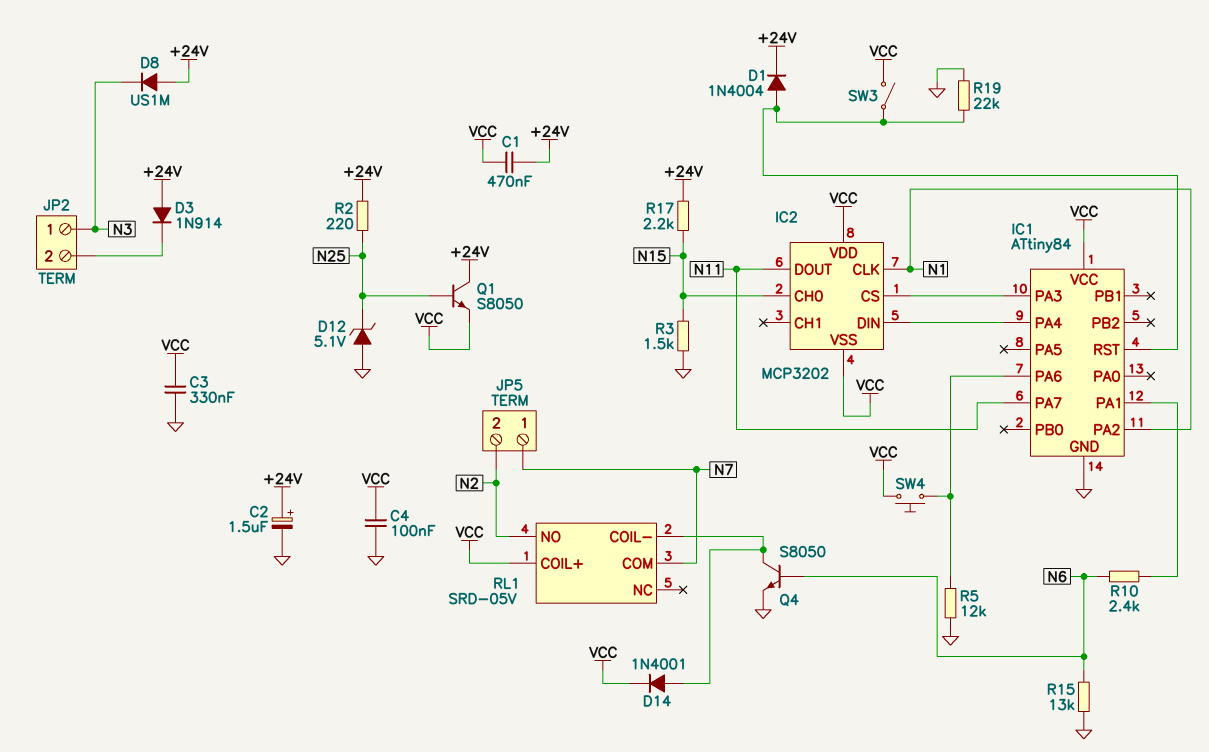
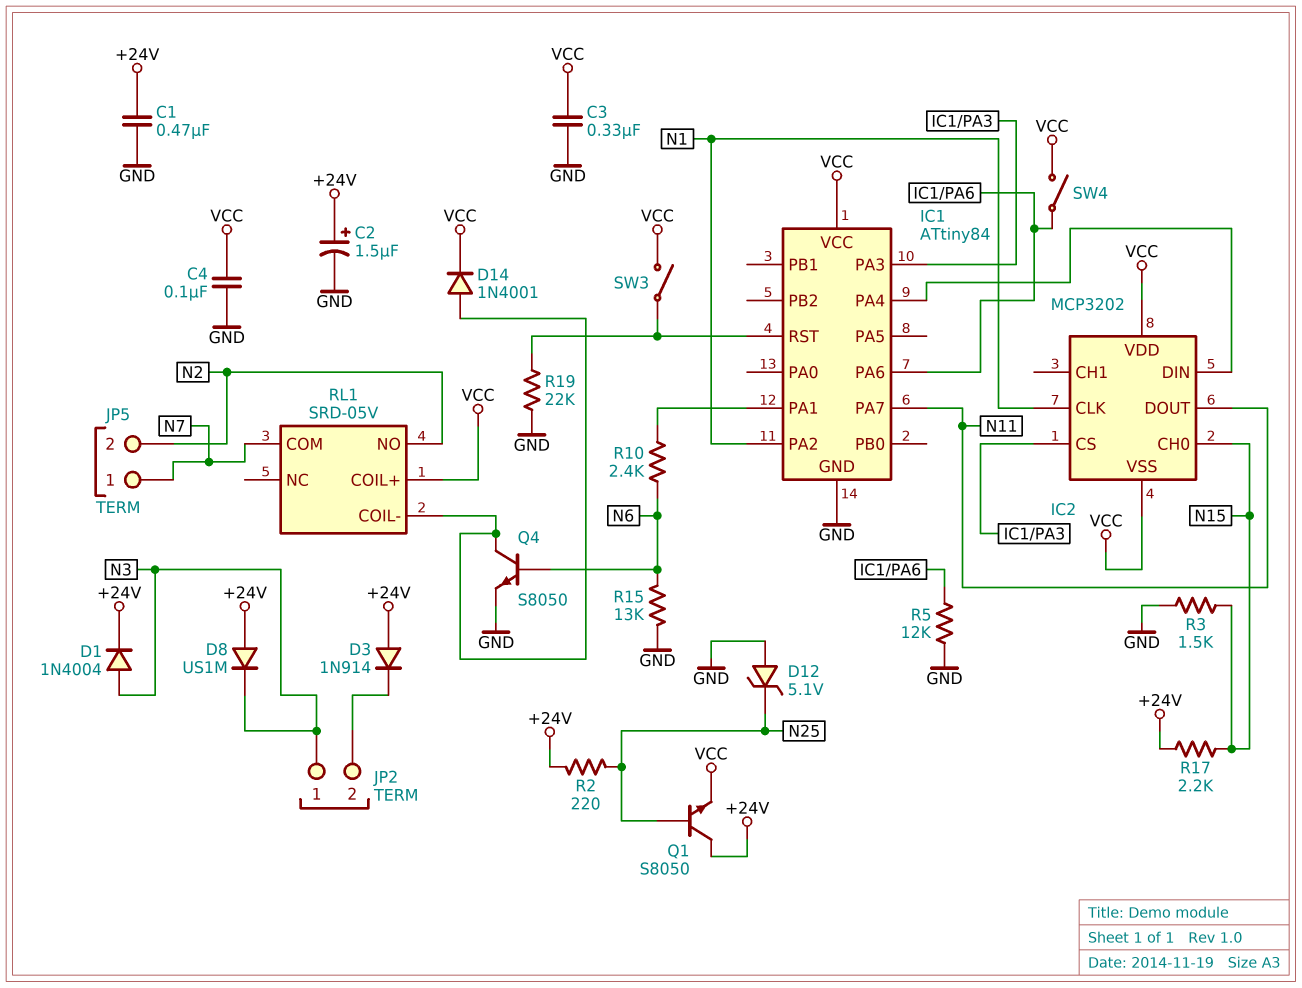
C1: 470nF (+24V, VCC) -> 470nF (+24V, GND)
D1: diode 1N4004 (A IC1/RST, K +24V) -> diode 1N4004 (A N3, K +24V)
SW4: button (IC1/PA6, VCC) -> switch (IC1/PA6, VCC)

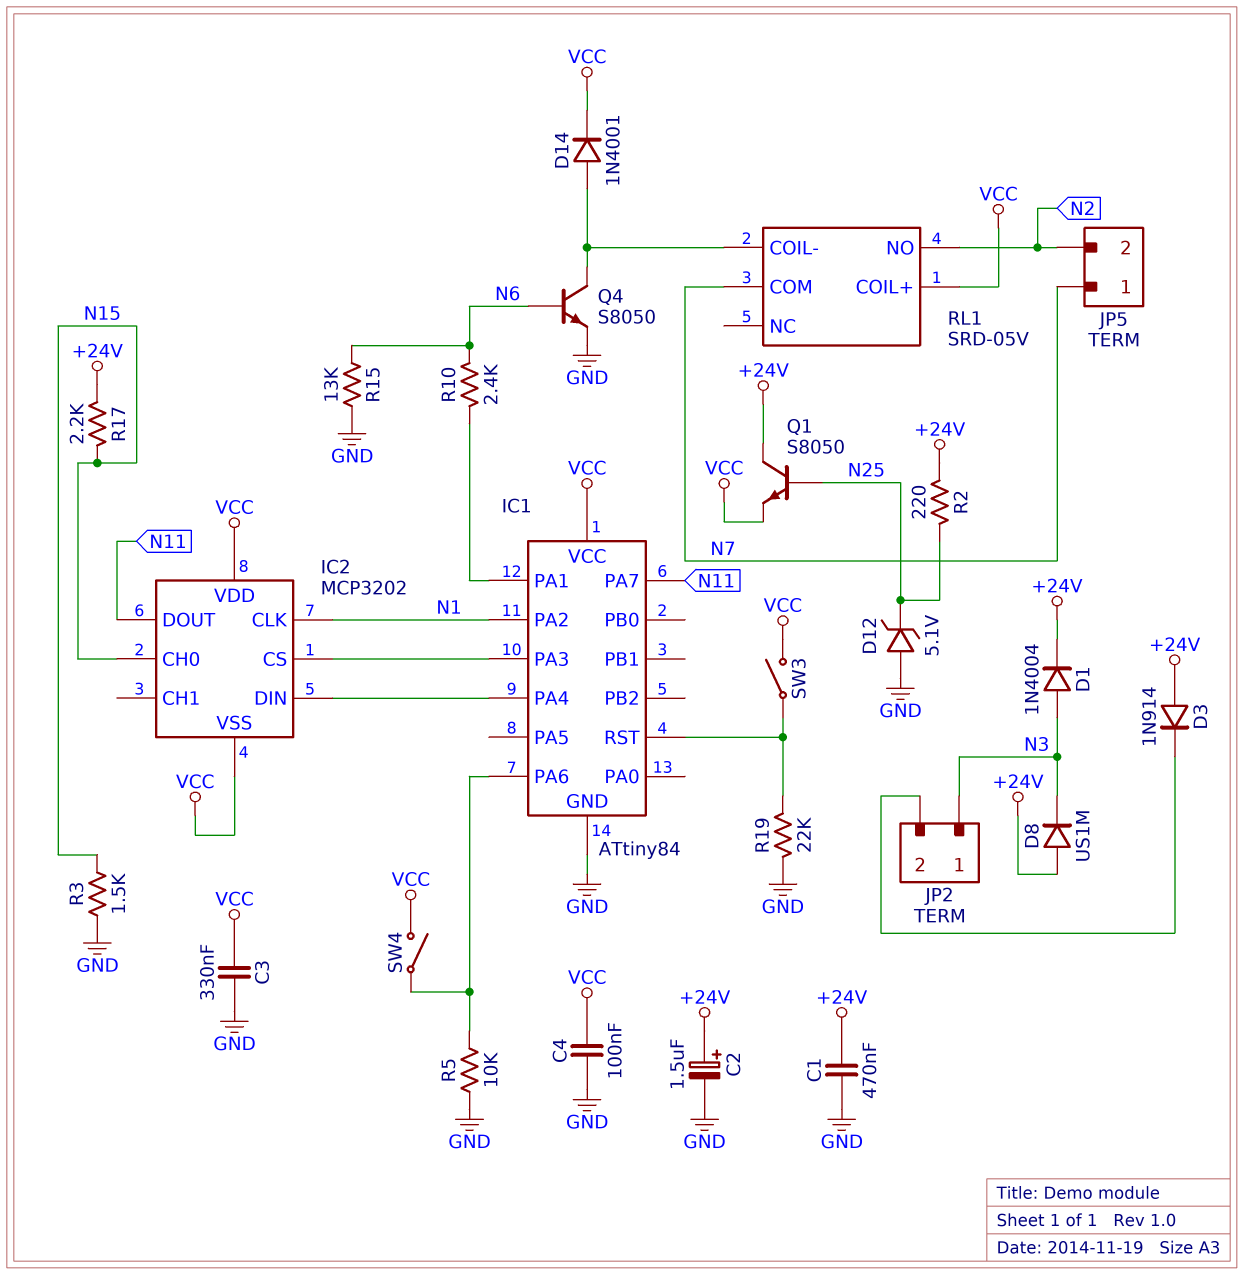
R5: 12k (GND, IC1/PA6) -> 10k (GND, IC1/PA6)

